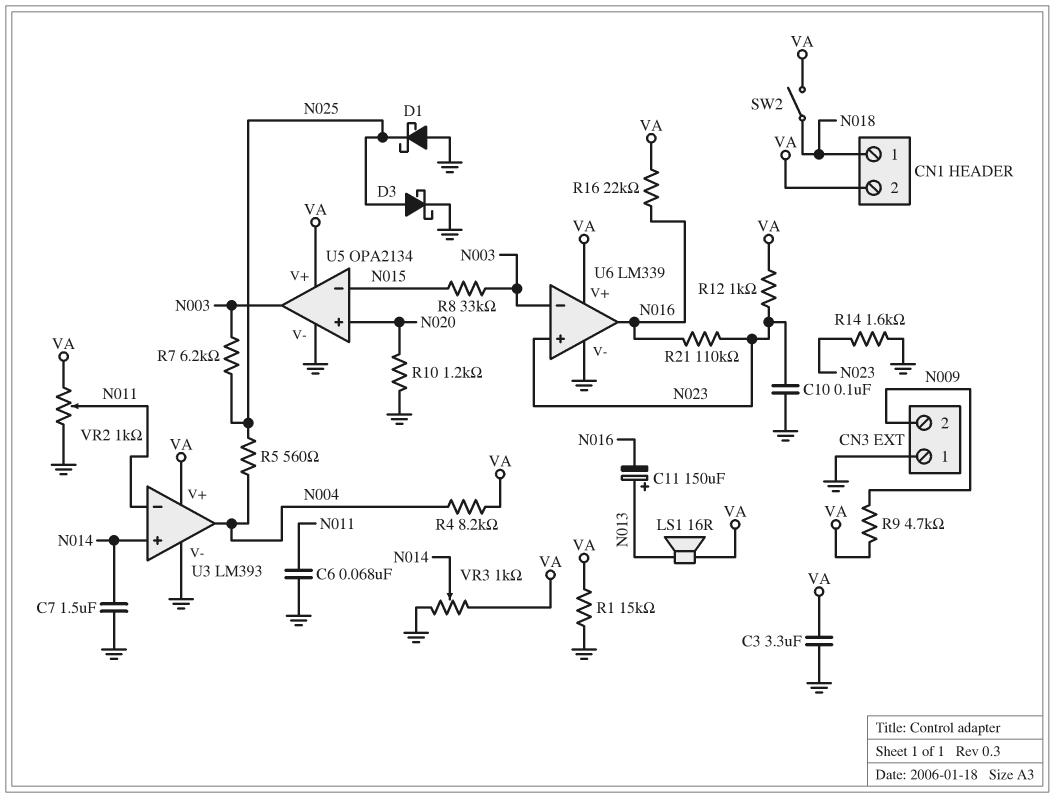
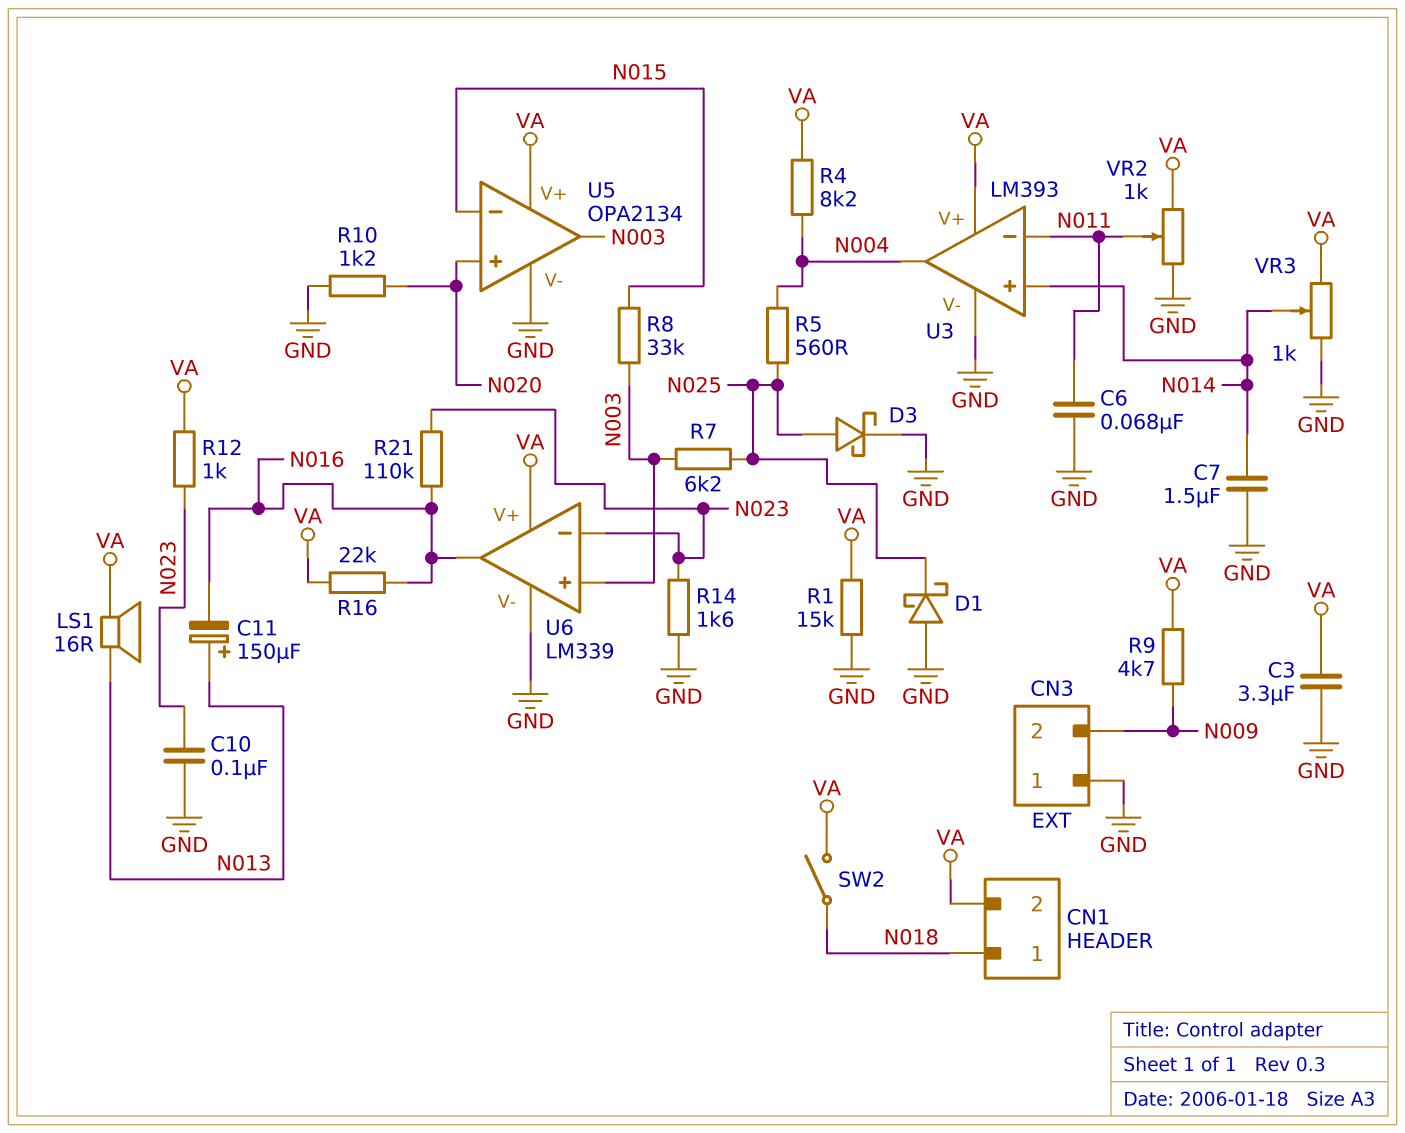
U6 pin in+: N023 -> N003
U6 pin in-: N003 -> N023

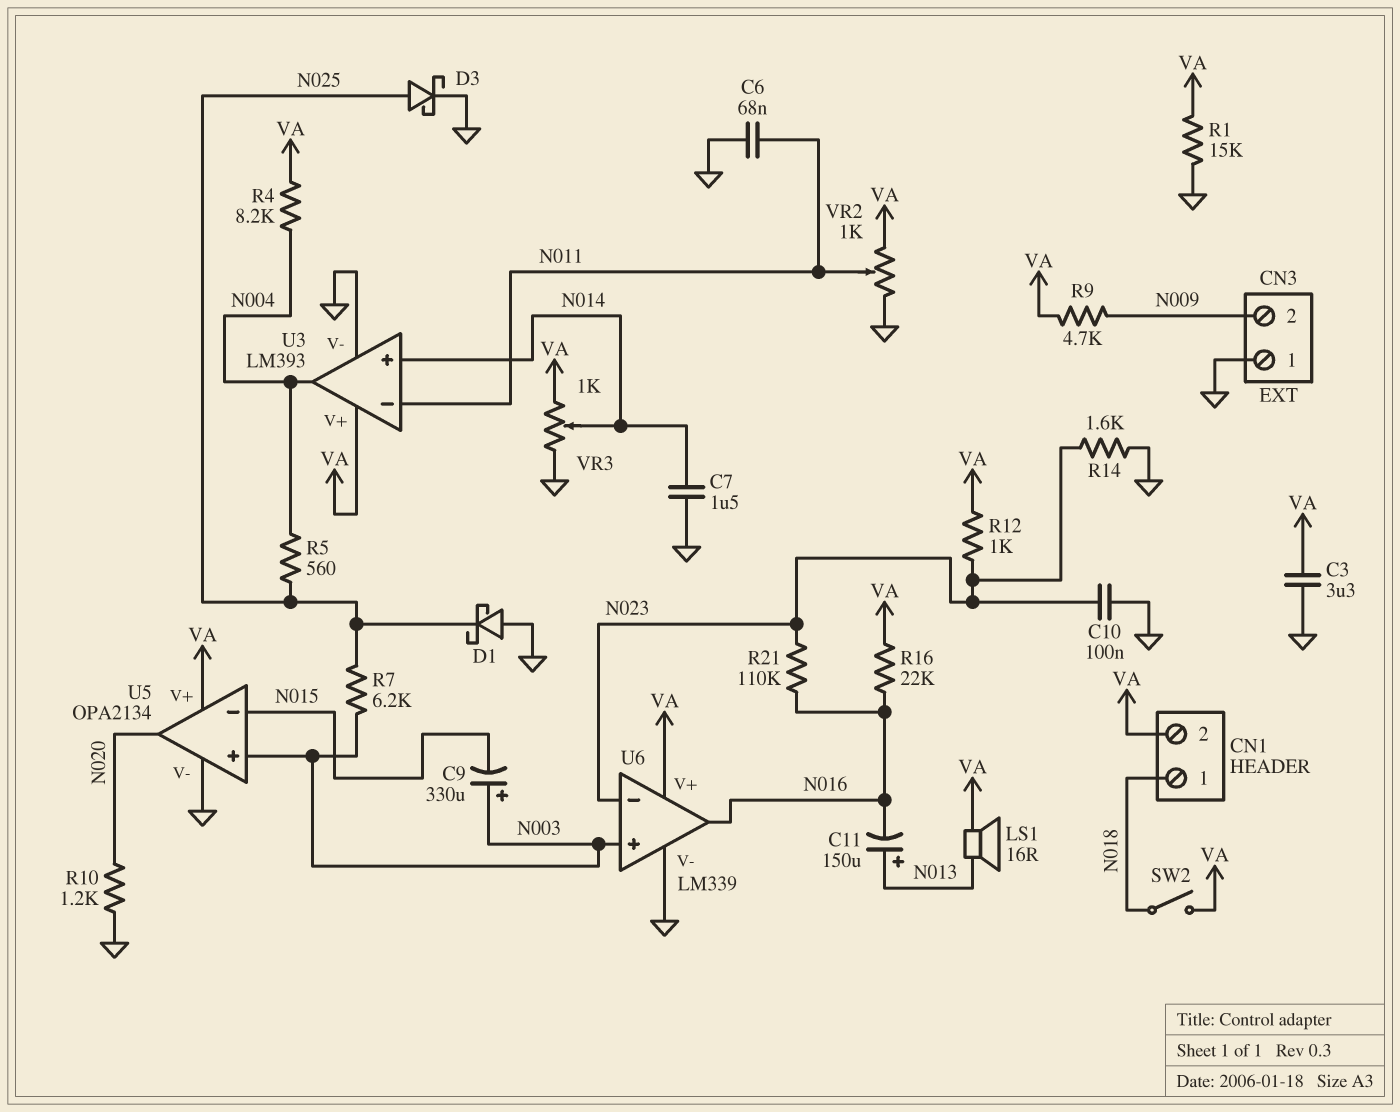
C9: none -> 330uF (plus N003, minus N015)
R8: 33k (N003, N015) -> none
U5 pin in+: N020 -> N003
U5 pin out: N003 -> N020

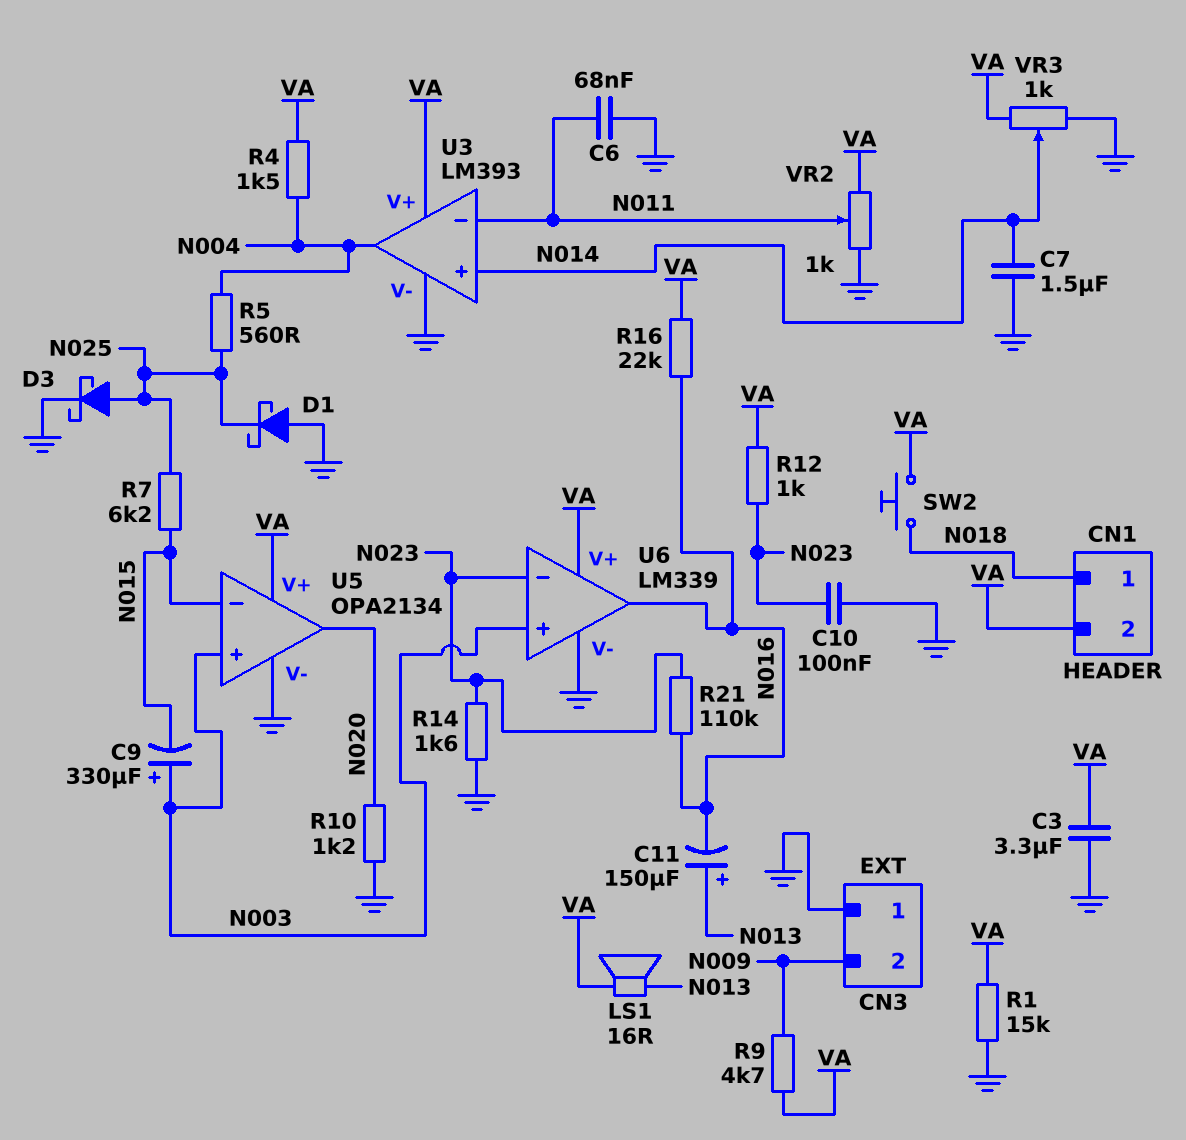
R4: 8.2k (N004, VA) -> 1.5k (N004, VA)
R7: 6.2k (N003, N025) -> 6.2k (N015, N025)
SW2: switch (N018, VA) -> button (N018, VA)

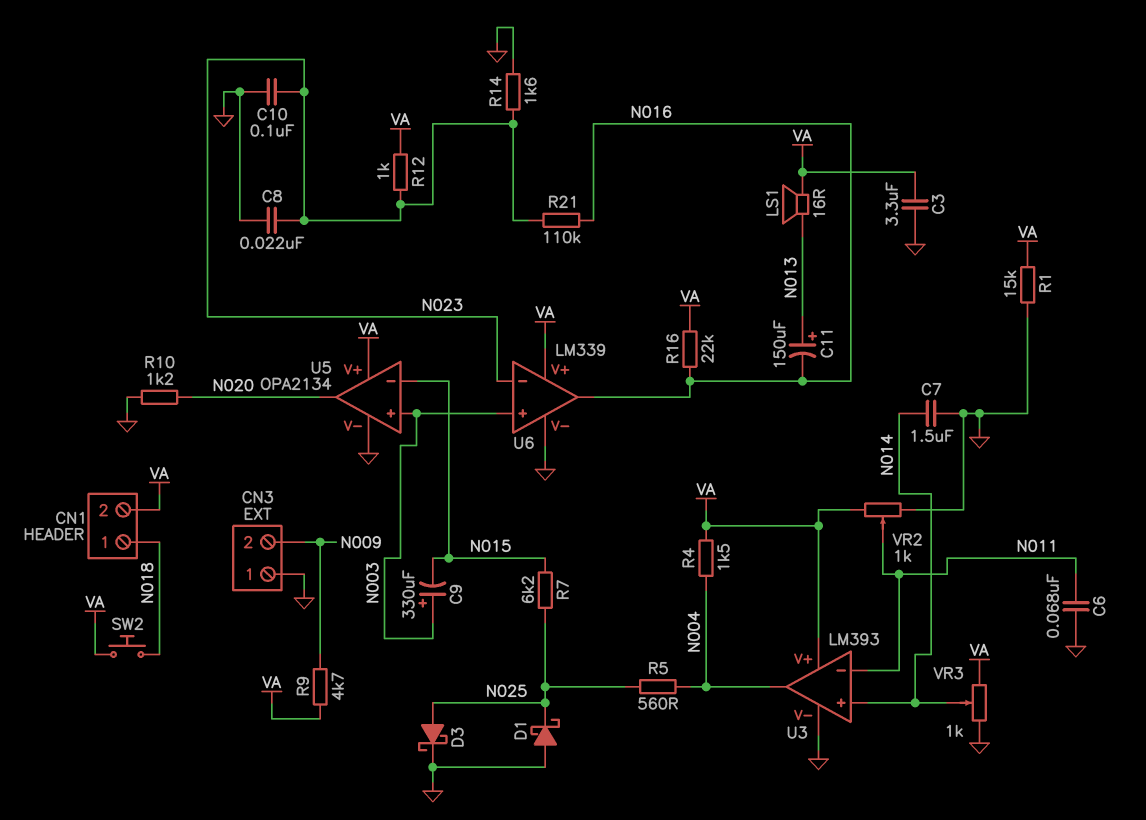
C8: none -> 22nF (GND, N023)

